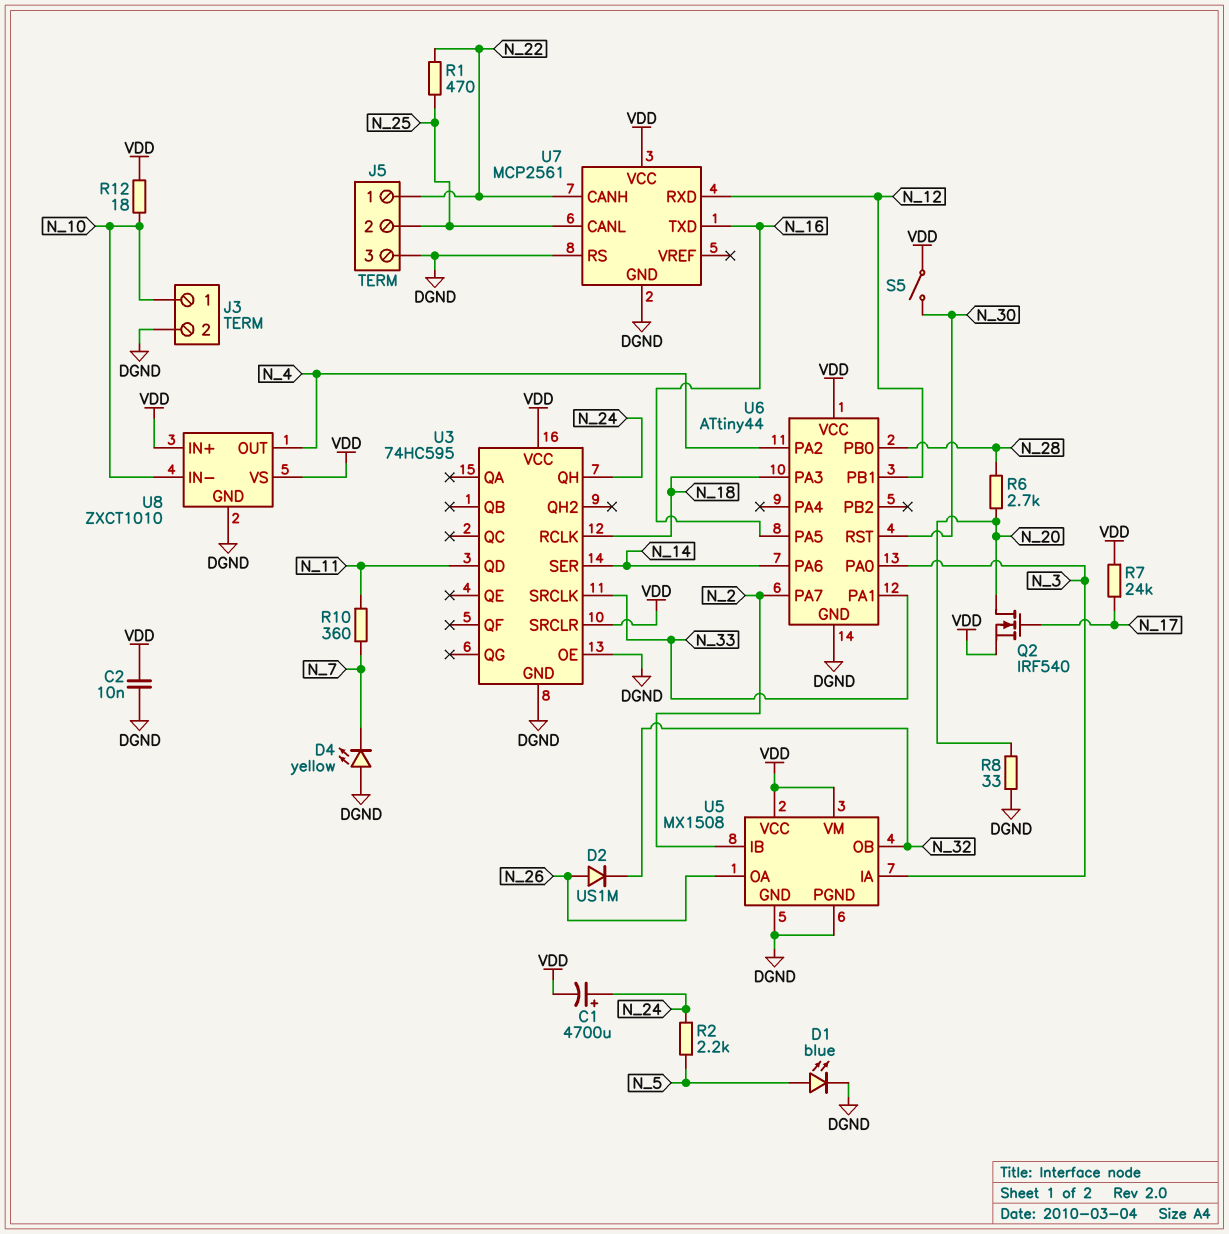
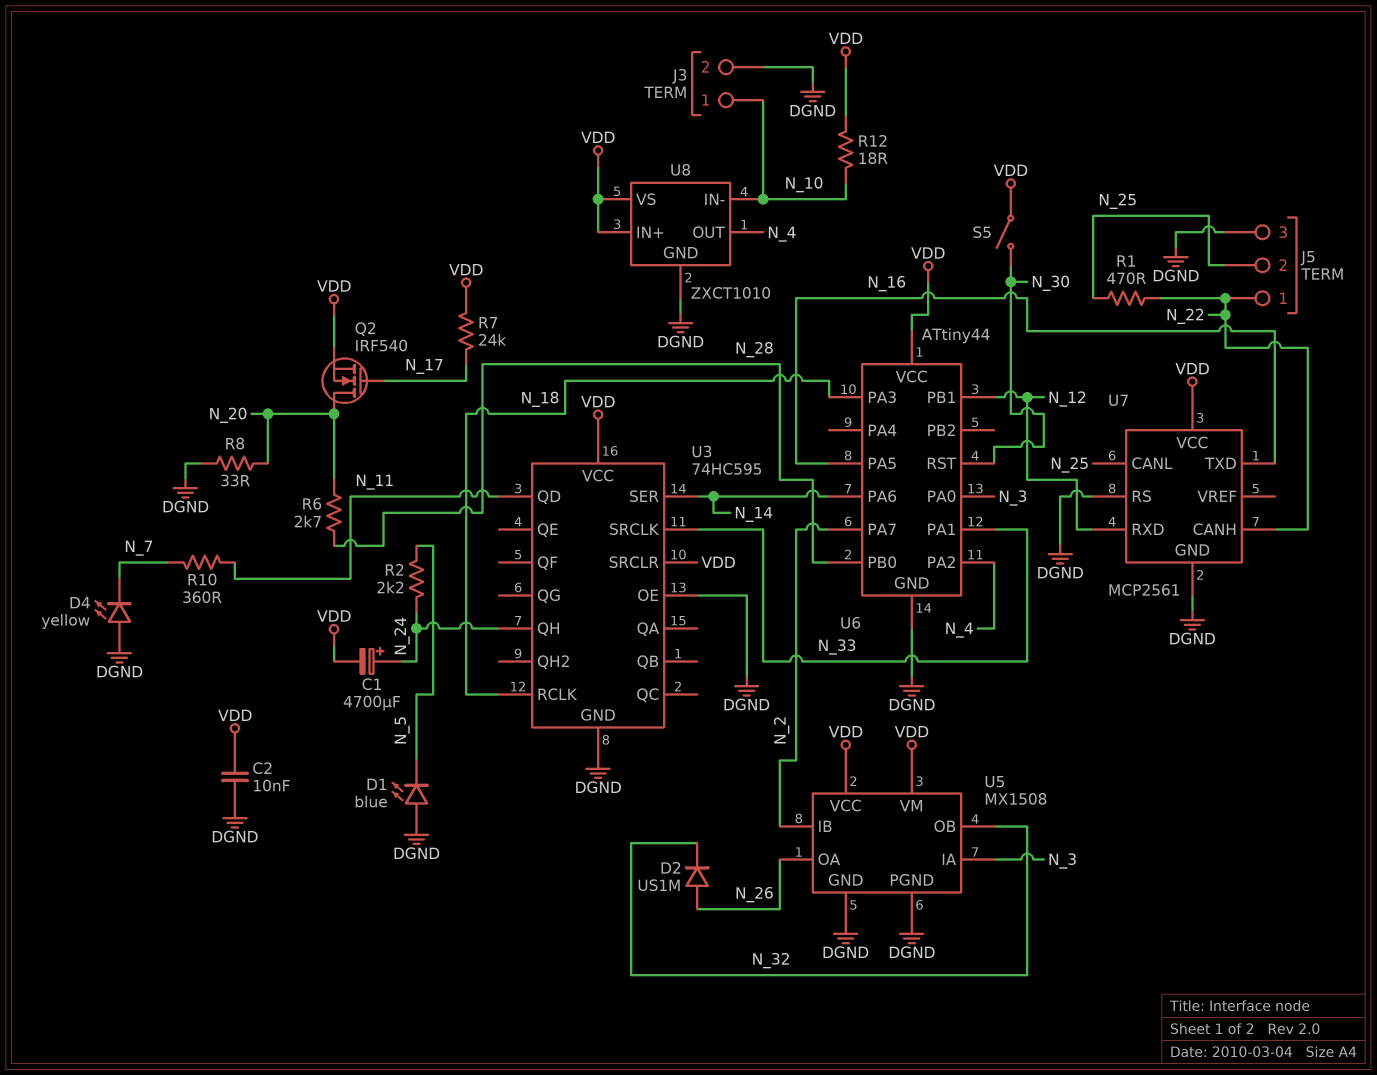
D1: LED blue (A N_5, K DGND) -> LED blue (A DGND, K N_5)

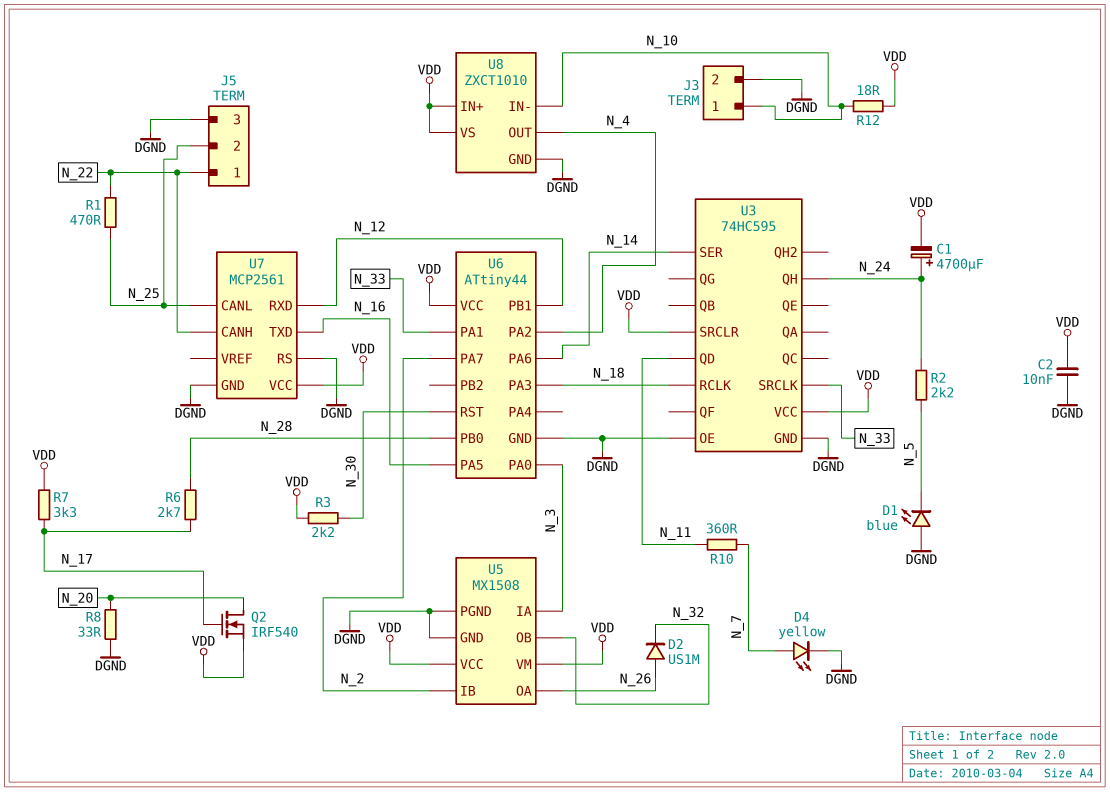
D4: LED yellow (A DGND, K N_7) -> LED yellow (A N_7, K DGND)
R3: none -> 2.2k (N_30, VDD)
R6: 2.7k (N_20, N_28) -> 2.7k (N_17, N_28)
R7: 24k (N_17, VDD) -> 3.3k (N_17, VDD)
S5: switch (N_30, VDD) -> none

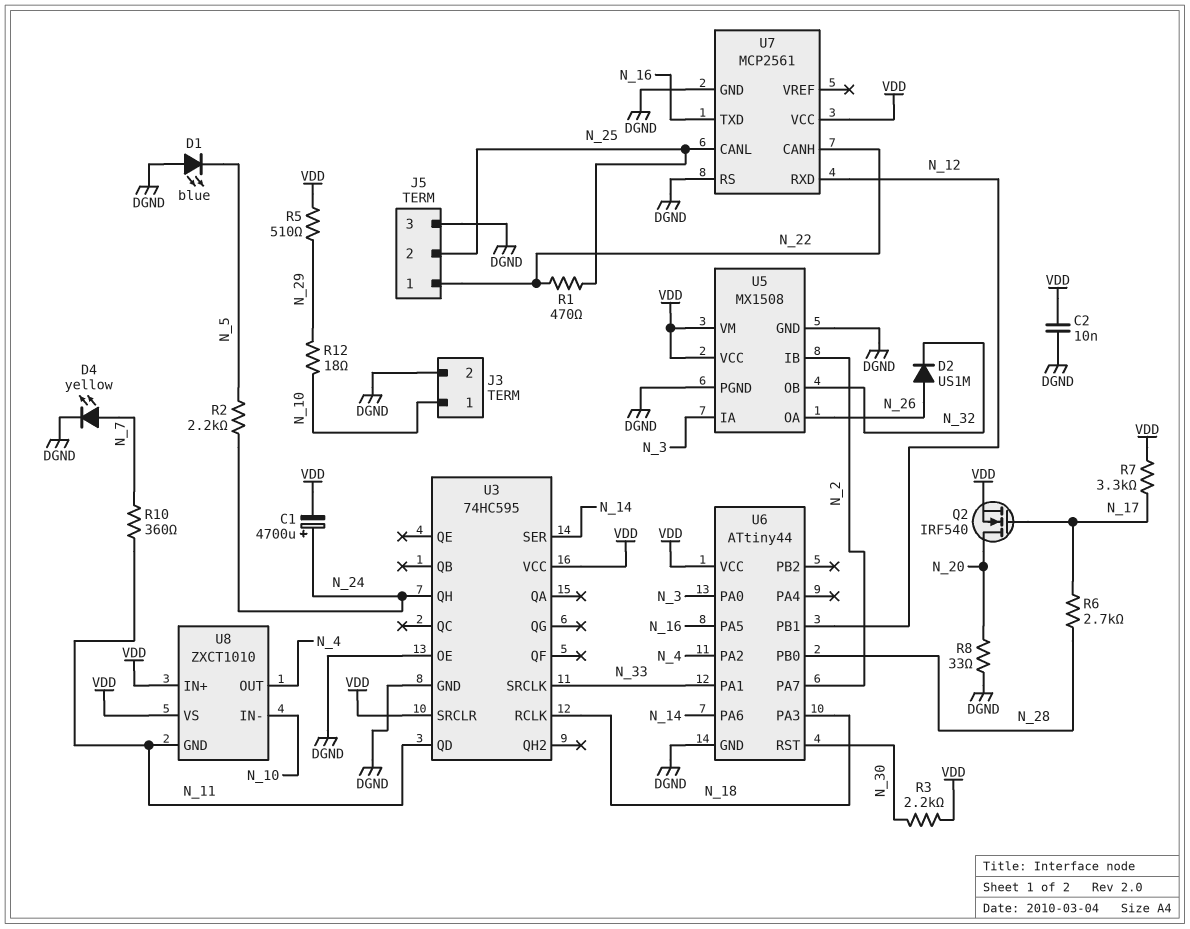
R5: none -> 510 (N_29, VDD)
R12: 18 (N_10, VDD) -> 18 (N_10, N_29)
U8 pin GND: DGND -> N_11

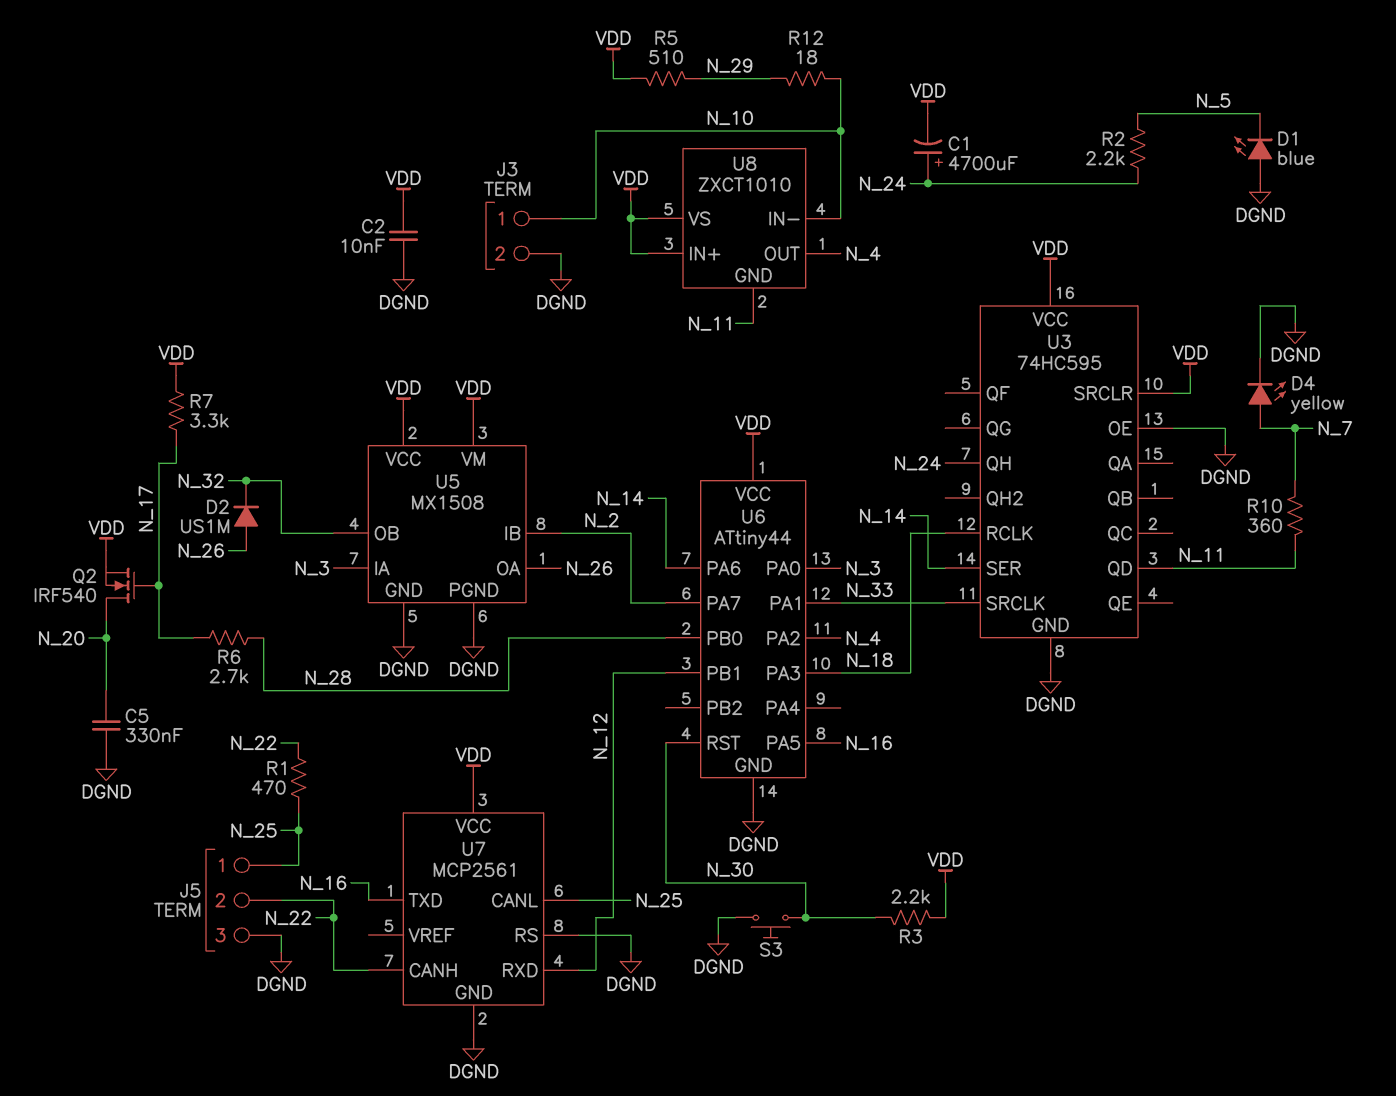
C5: none -> 330nF (DGND, N_20)
J5 pin 1: N_22 -> N_25
J5 pin 2: N_25 -> N_22
R8: 33 (DGND, N_20) -> none
S3: none -> button (DGND, N_30)

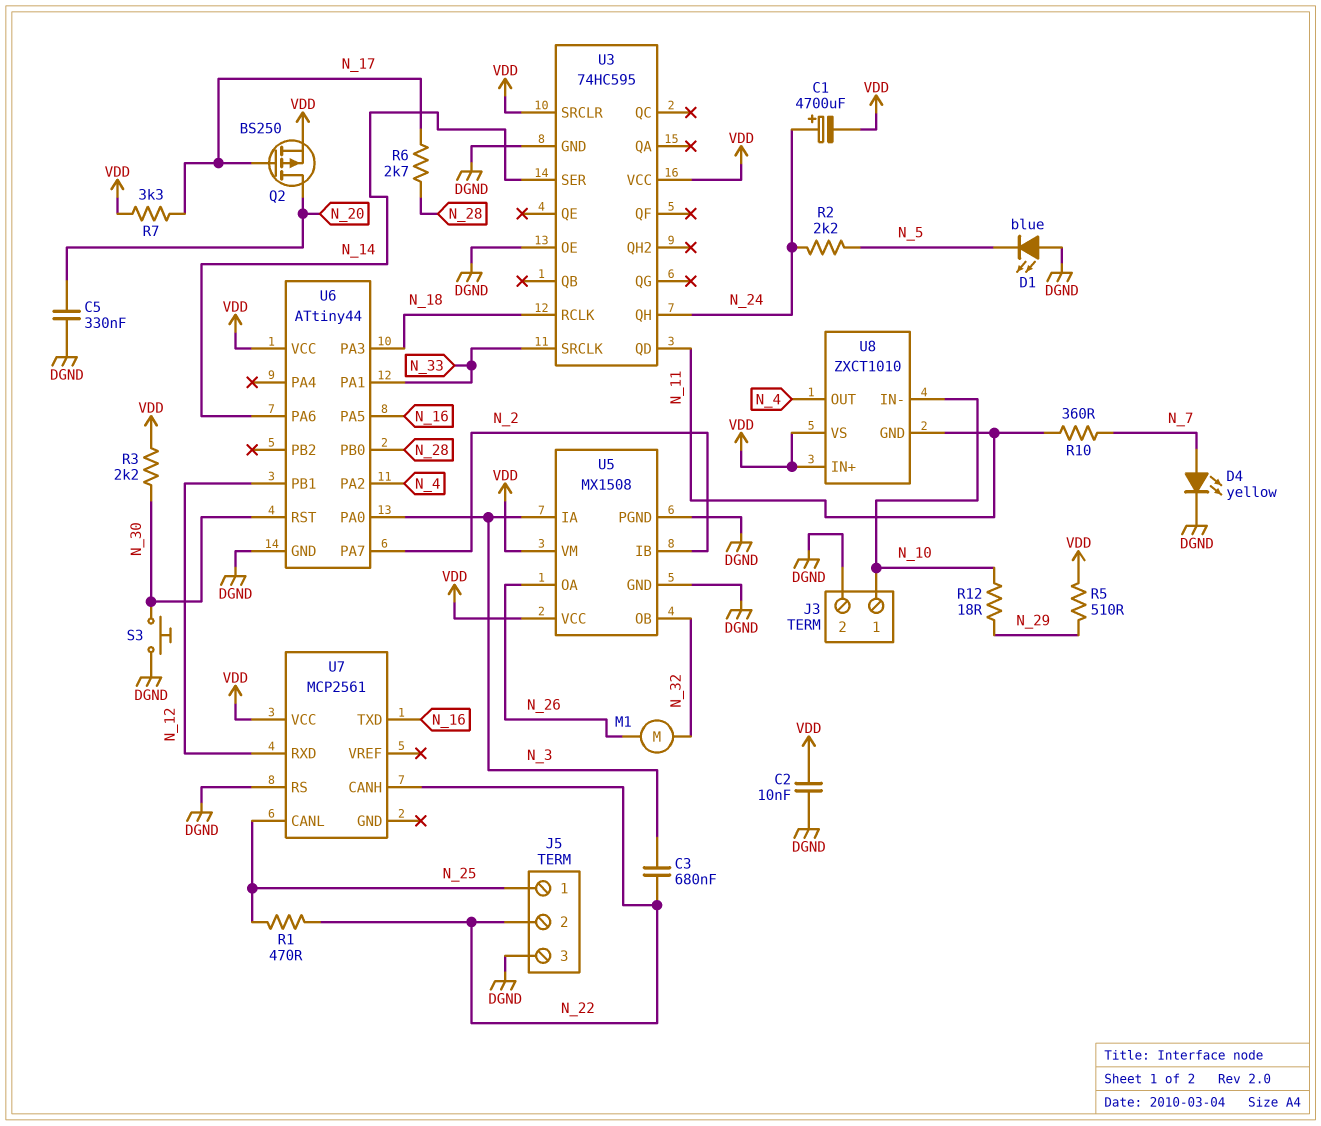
C3: none -> 680nF (N_3, N_22)
D2: diode US1M (A N_26, K N_32) -> none
M1: none -> motor (N_26, N_32)
Q2: NMOS IRF540 (G N_17, D N_20, S VDD) -> PMOS BS250 (G N_17, D N_20, S VDD)
U7 pin GND: DGND -> none

